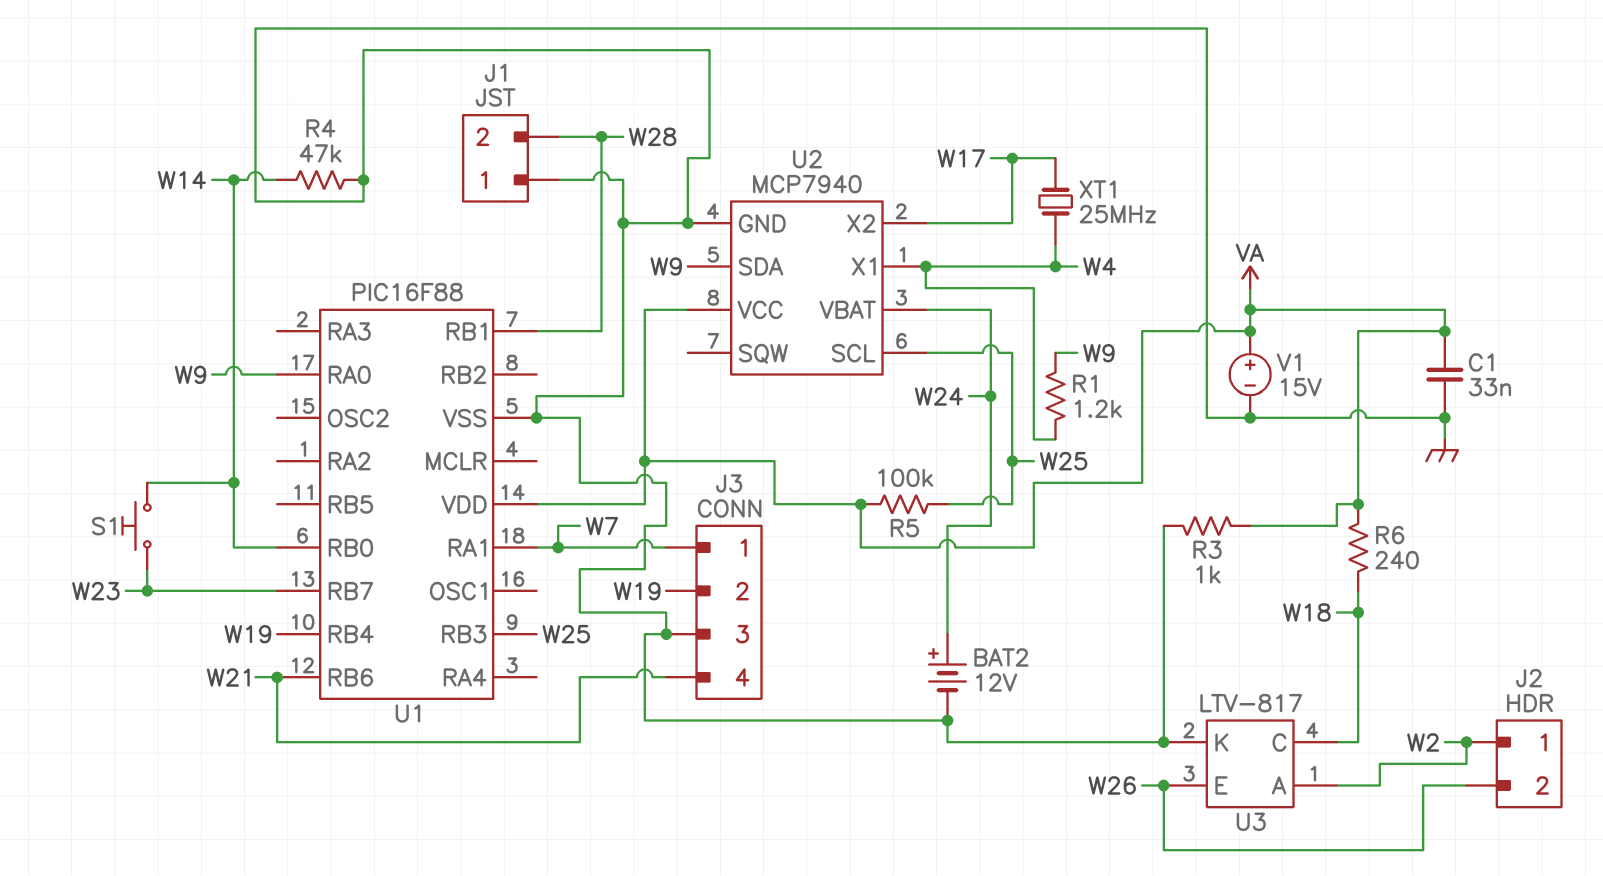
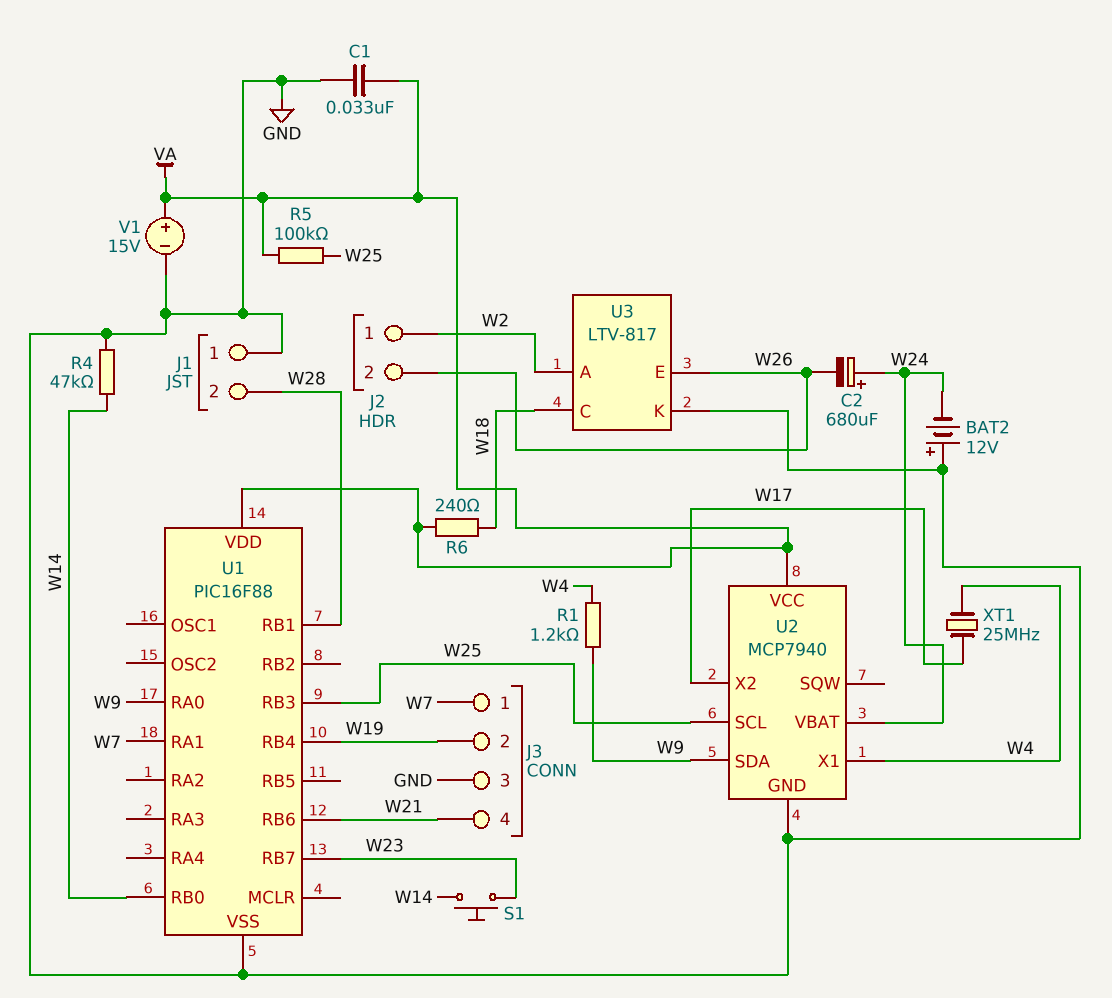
BAT2: 12V (plus W24, minus GND) -> 12V (plus GND, minus W24)
C2: none -> 680uF (plus W24, minus W26)
R3: 1k (GND, VA) -> none

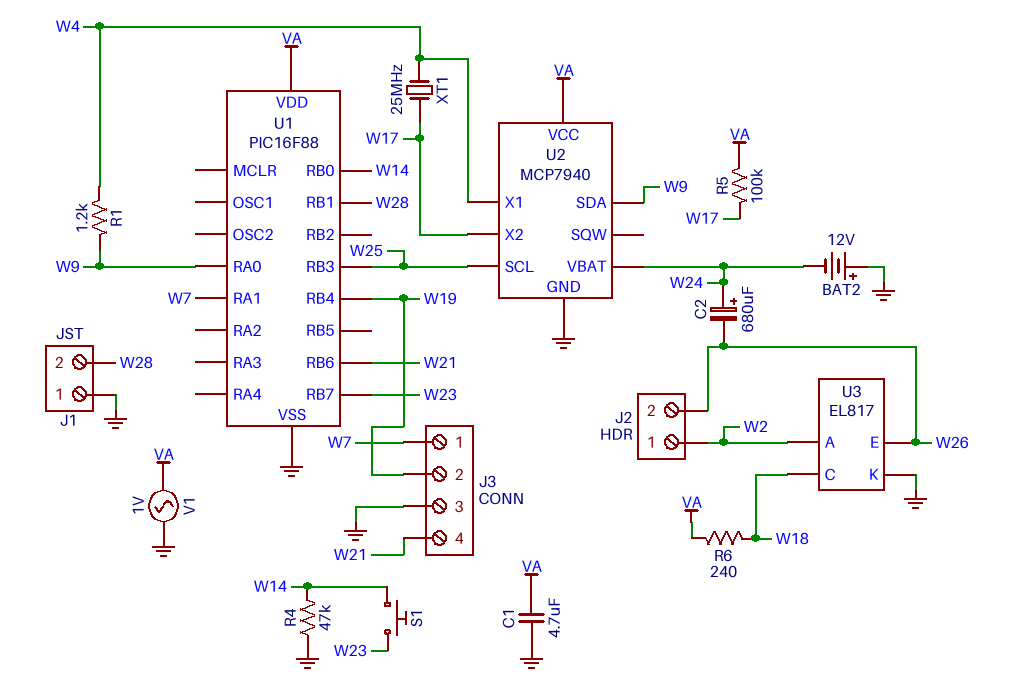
C1: 33nF (GND, VA) -> 4.7uF (GND, VA)
R5: 100k (VA, W25) -> 100k (VA, W17)
U3: LTV-817 -> EL817
V1: 15V (plus VA, minus GND) -> AC 1V (GND, VA)

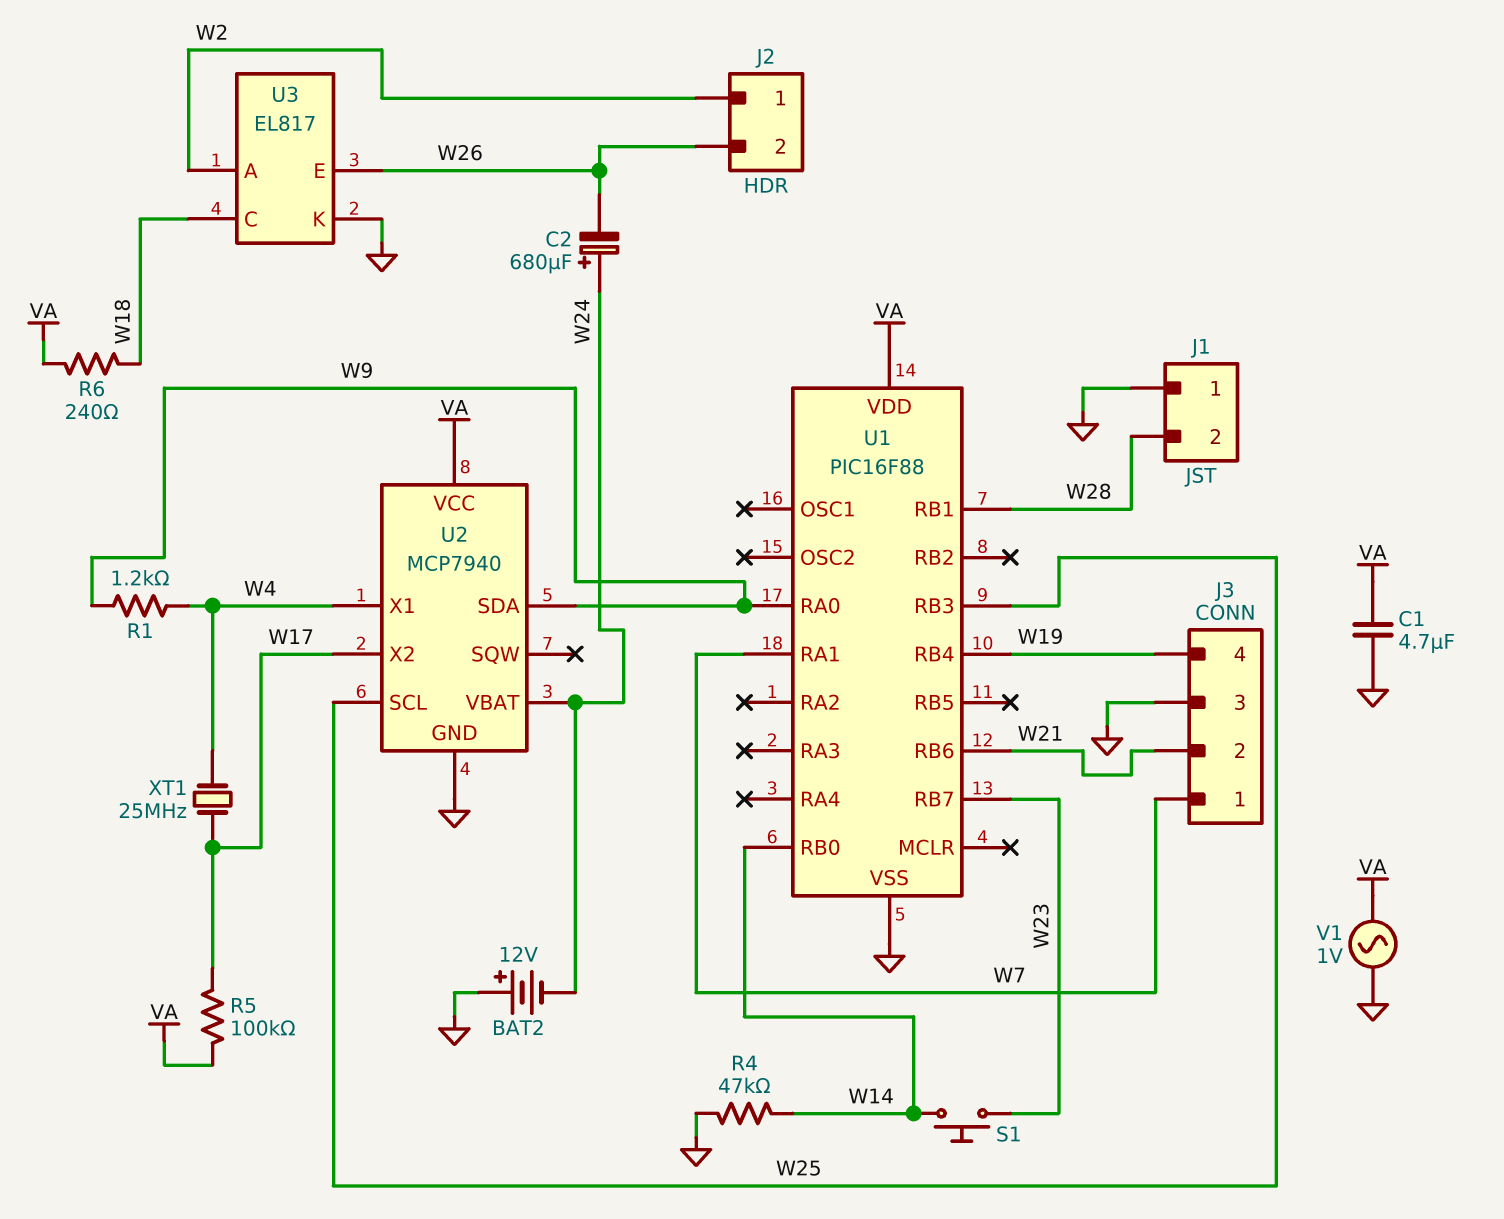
J3 pin 2: W19 -> W21
J3 pin 4: W21 -> W19

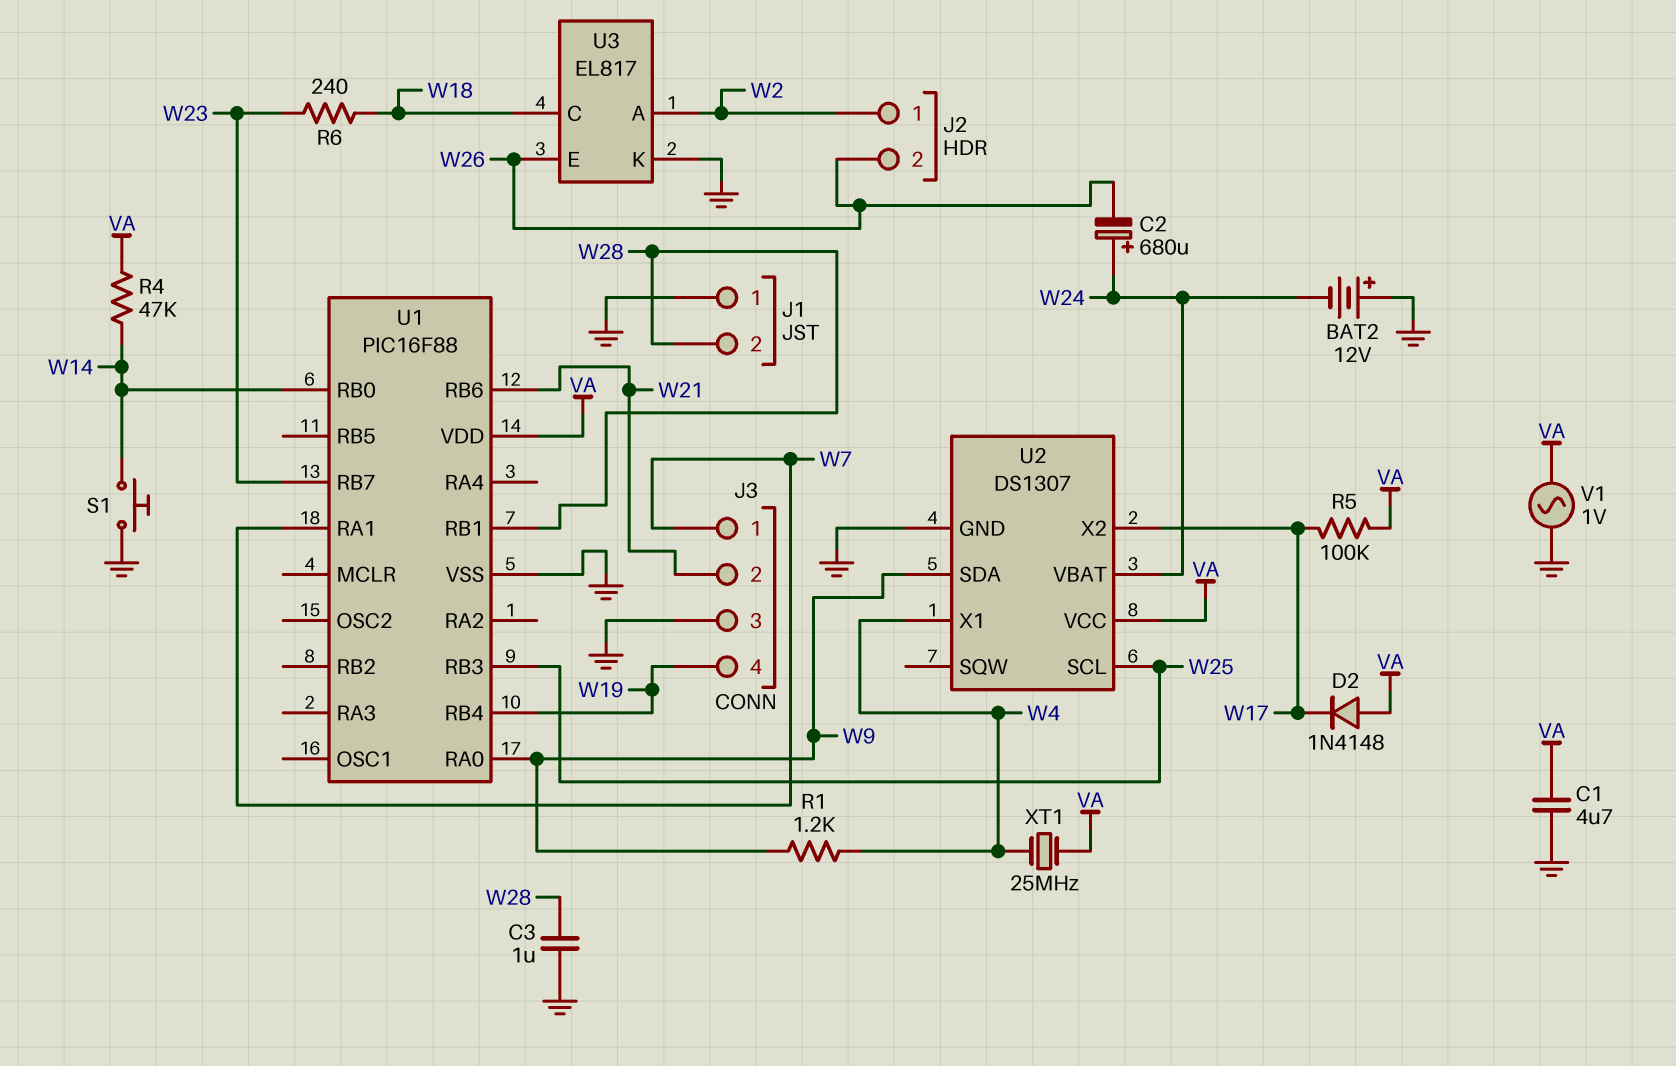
C3: none -> 1uF (GND, W28)
D2: none -> diode 1N4148 (A VA, K W17)
R4: 47k (GND, W14) -> 47k (VA, W14)
R6: 240 (VA, W18) -> 240 (W18, W23)
S1: button (W14, W23) -> button (GND, W14)
U2: MCP7940 -> DS1307
XT1: 25MHz (W4, W17) -> 25MHz (VA, W4)

